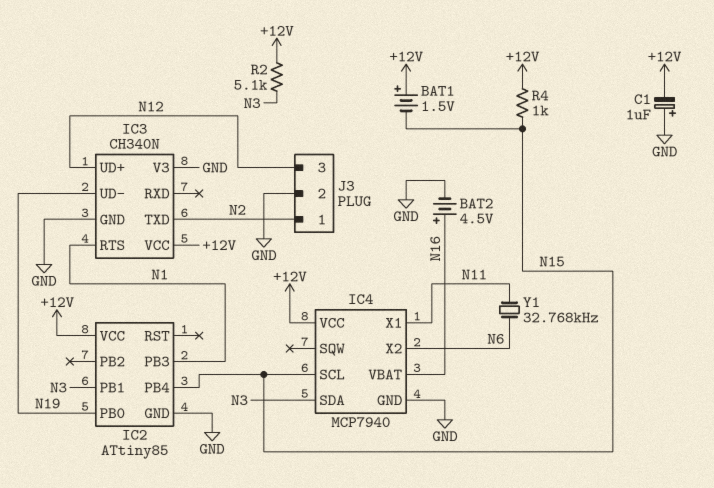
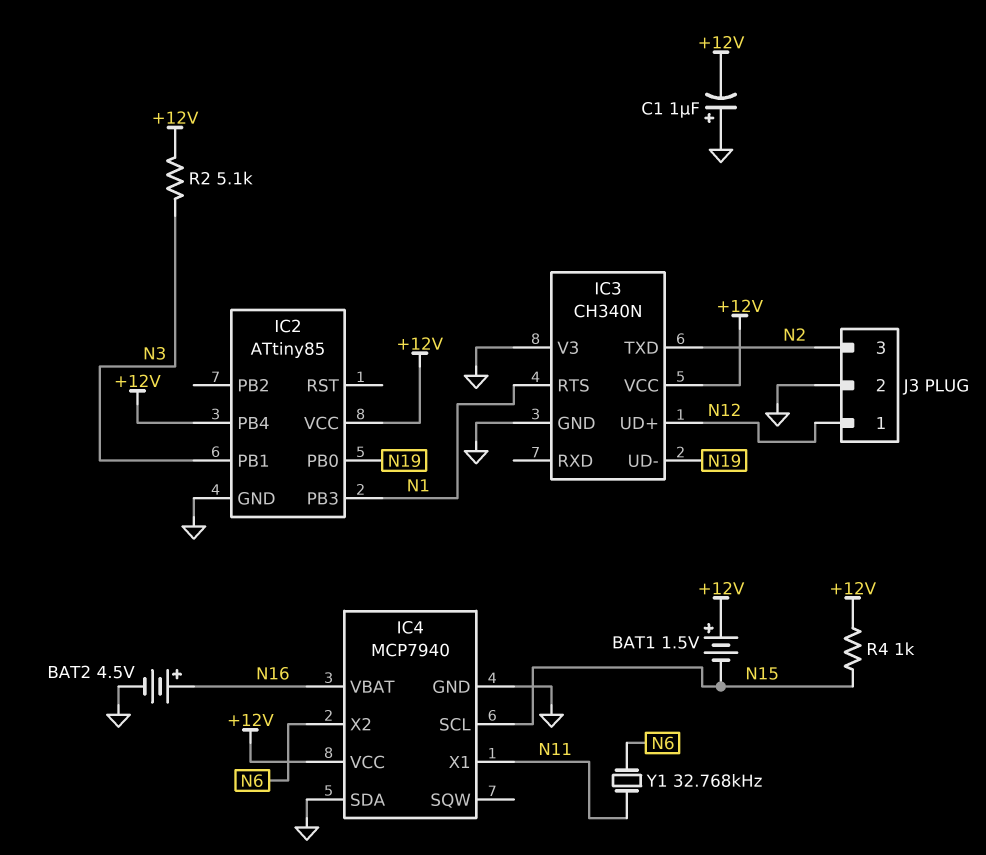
IC2 pin PB4: N15 -> +12V
IC4 pin SDA: N3 -> GND
J3 pin 1: N2 -> N12
J3 pin 3: N12 -> N2

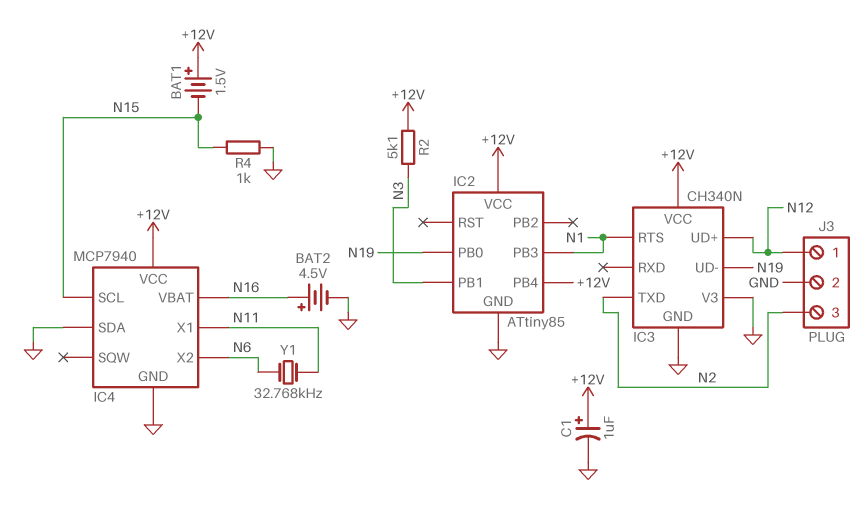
C1: 1uF (plus GND, minus +12V) -> 1uF (plus +12V, minus GND)
R4: 1k (+12V, N15) -> 1k (GND, N15)

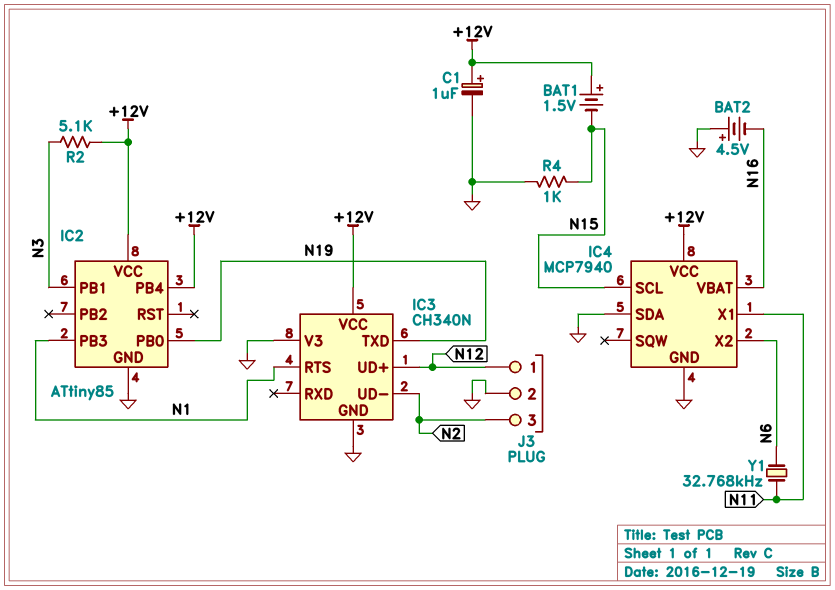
BAT2: 4.5V (plus N16, minus GND) -> 4.5V (plus GND, minus N16)
IC3 pin TXD: N2 -> N19
IC3 pin UD-: N19 -> N2

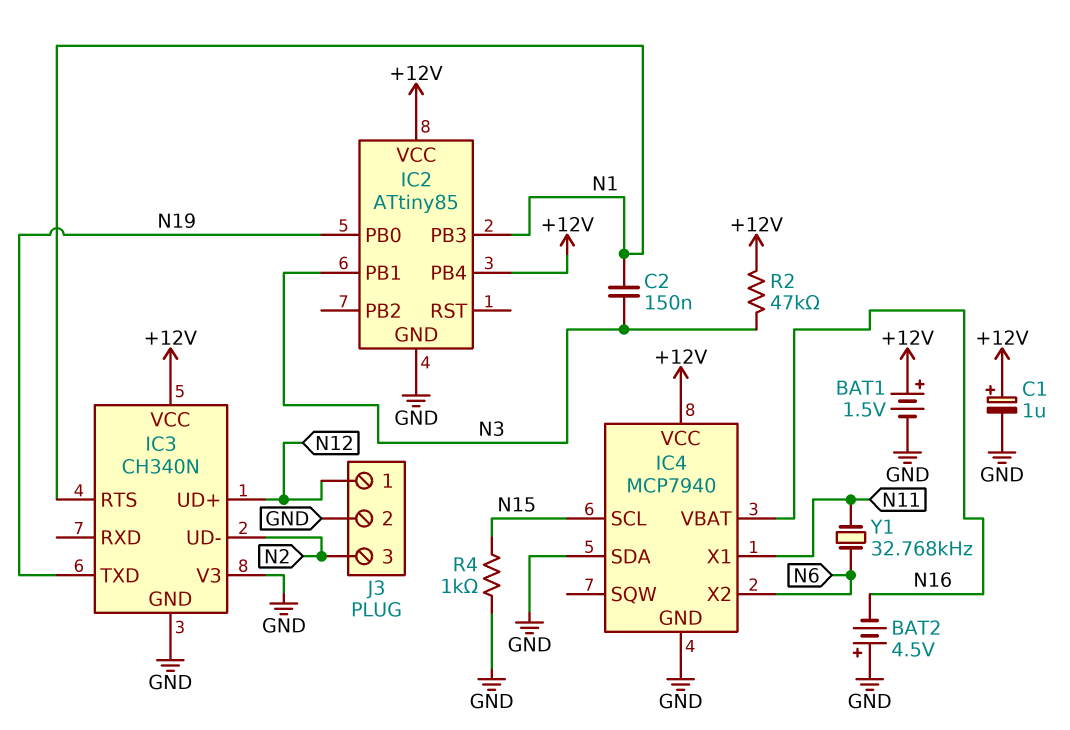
BAT1: 1.5V (plus +12V, minus N15) -> 1.5V (plus +12V, minus GND)
C2: none -> 150nF (N1, N3)
R2: 5.1k (+12V, N3) -> 47k (+12V, N3)

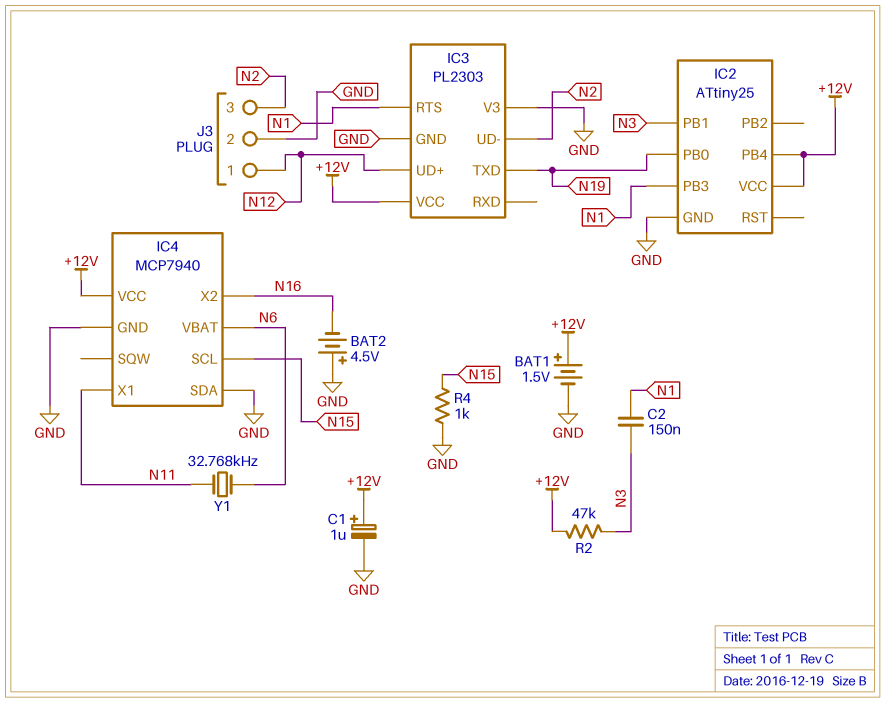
IC2: ATtiny85 -> ATtiny25
IC3: CH340N -> PL2303
IC4 pin VBAT: N16 -> N6
IC4 pin X2: N6 -> N16

